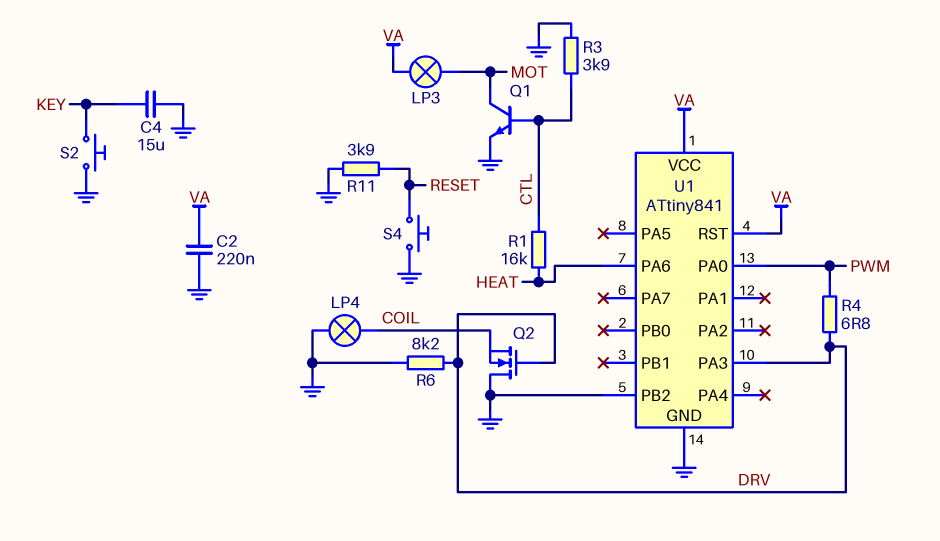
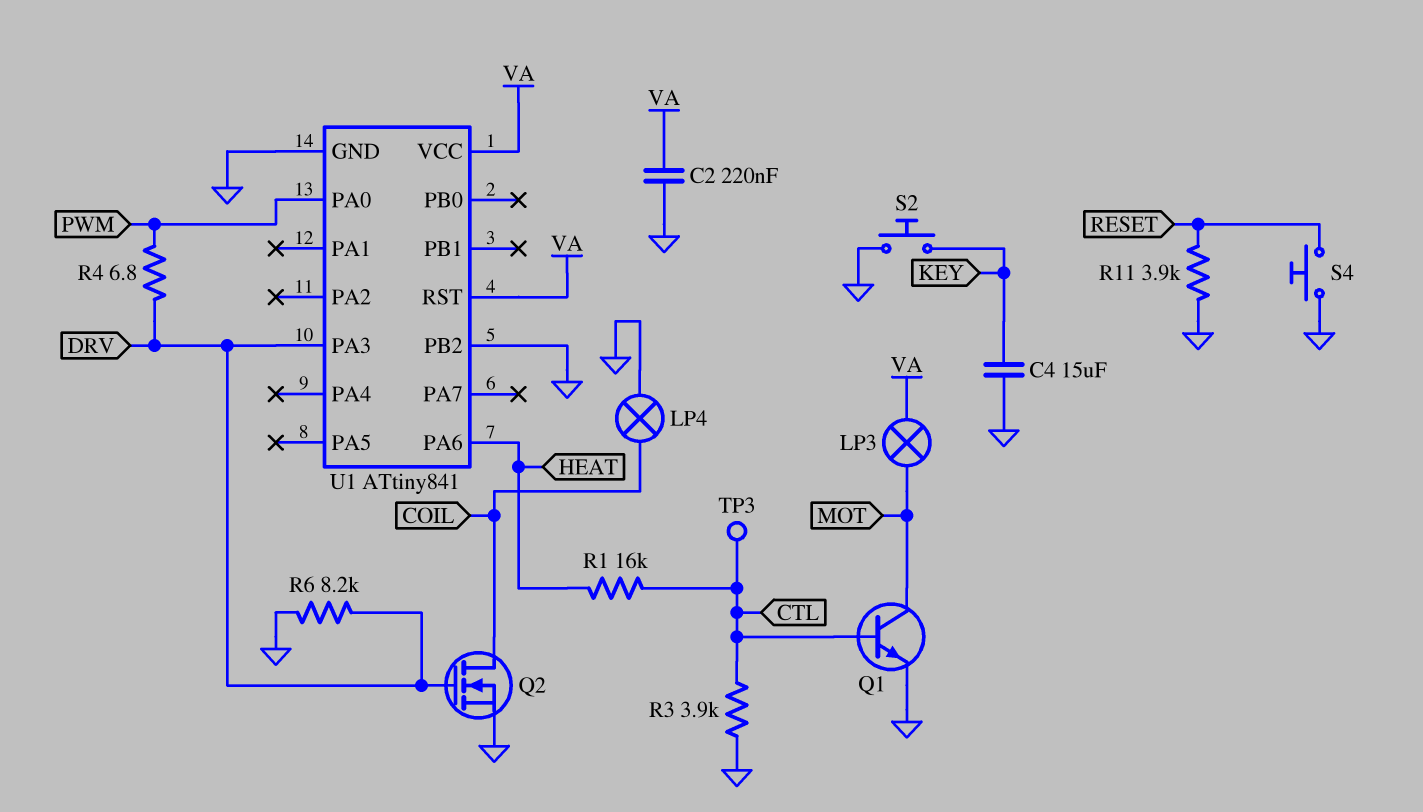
Q2: NMOS (G DRV, D GND, S COIL) -> NMOS (G DRV, D COIL, S GND)
TP3: none -> test point (CTL)

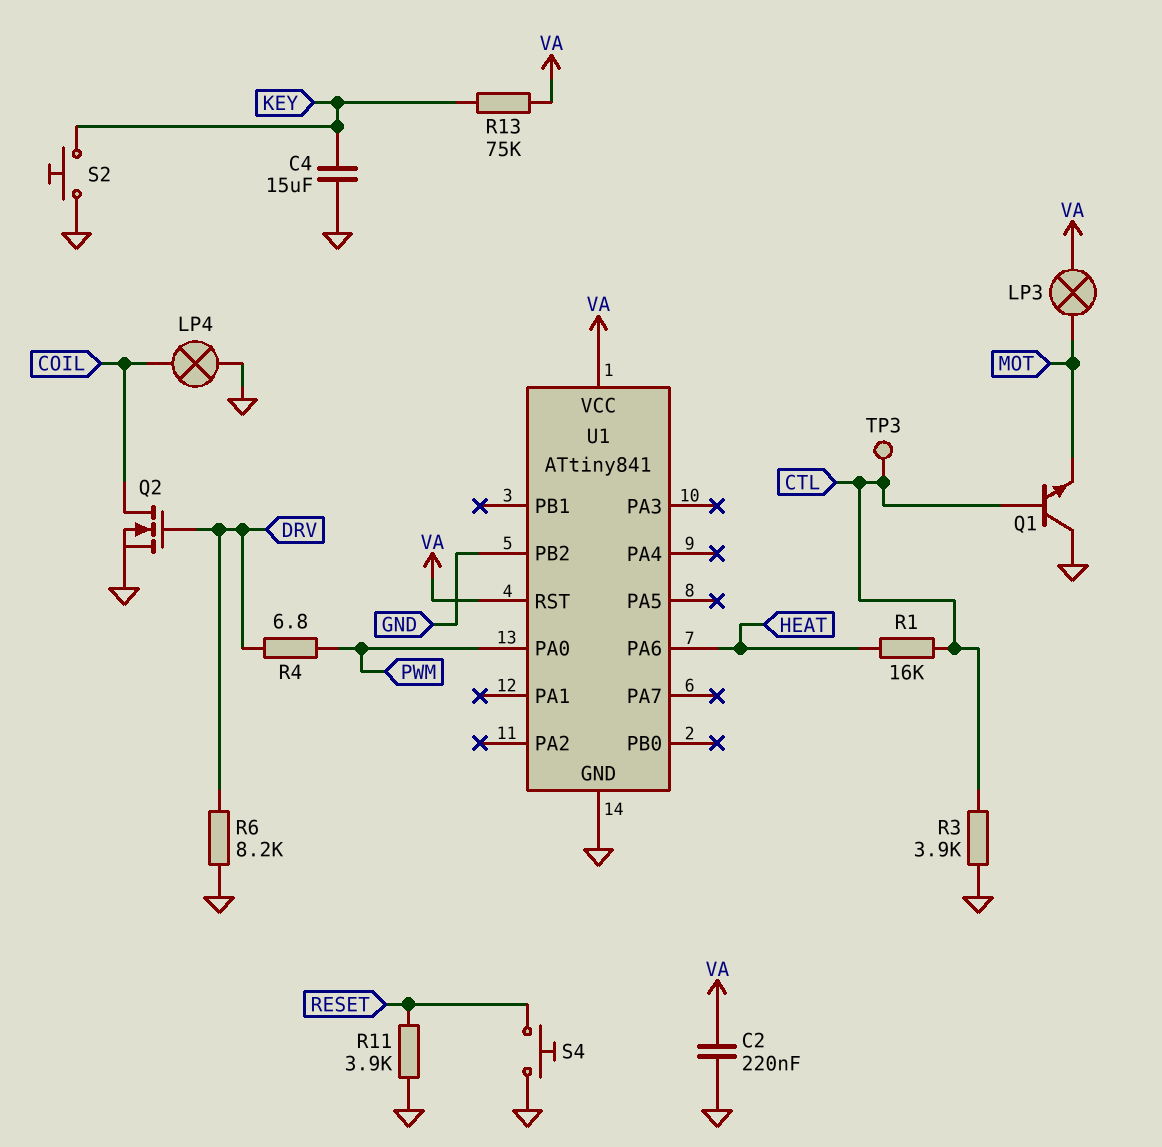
Q1: NPN (B CTL, C MOT, E GND) -> NPN (B CTL, C GND, E MOT)
R13: none -> 75k (KEY, VA)
U1 pin PA3: DRV -> none

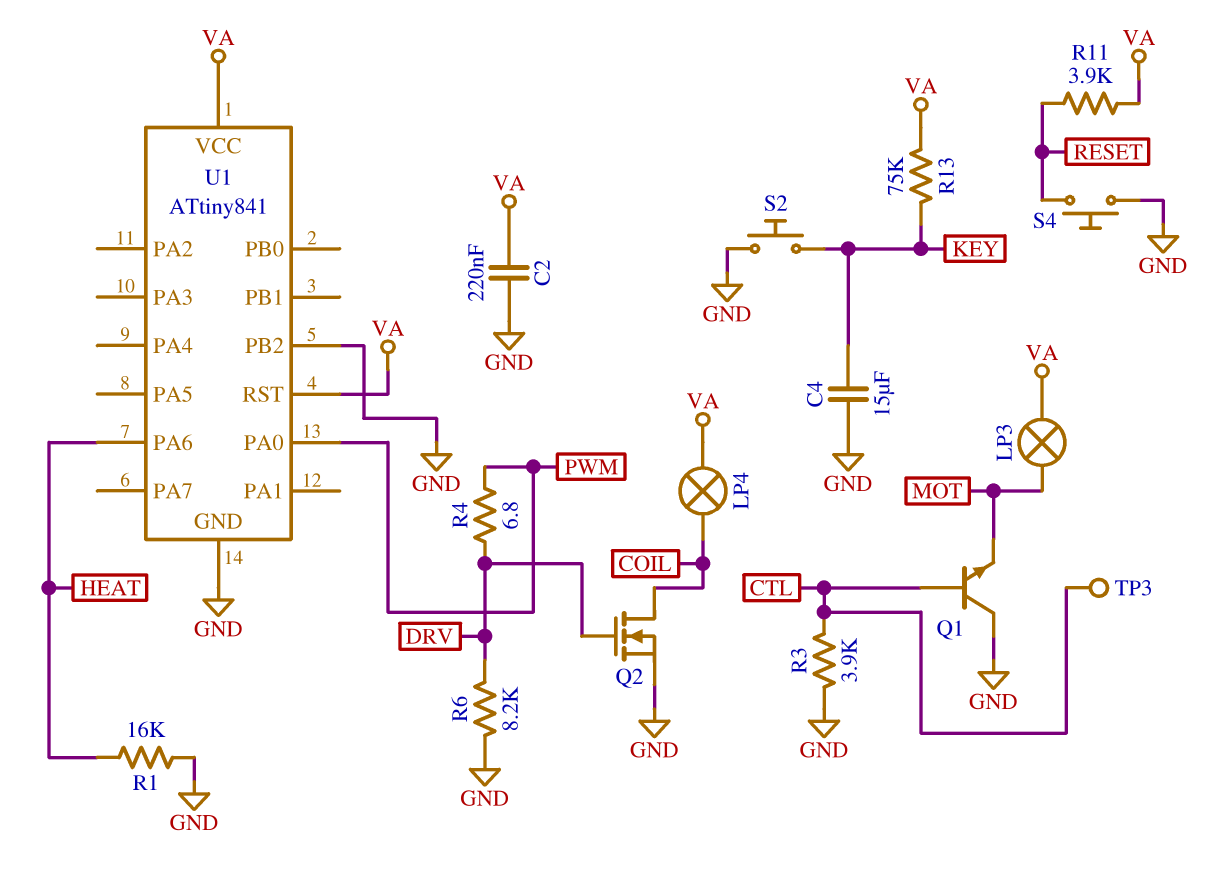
LP4: lamp (COIL, GND) -> lamp (COIL, VA)
R1: 16k (CTL, HEAT) -> 16k (GND, HEAT)
R11: 3.9k (GND, RESET) -> 3.9k (RESET, VA)

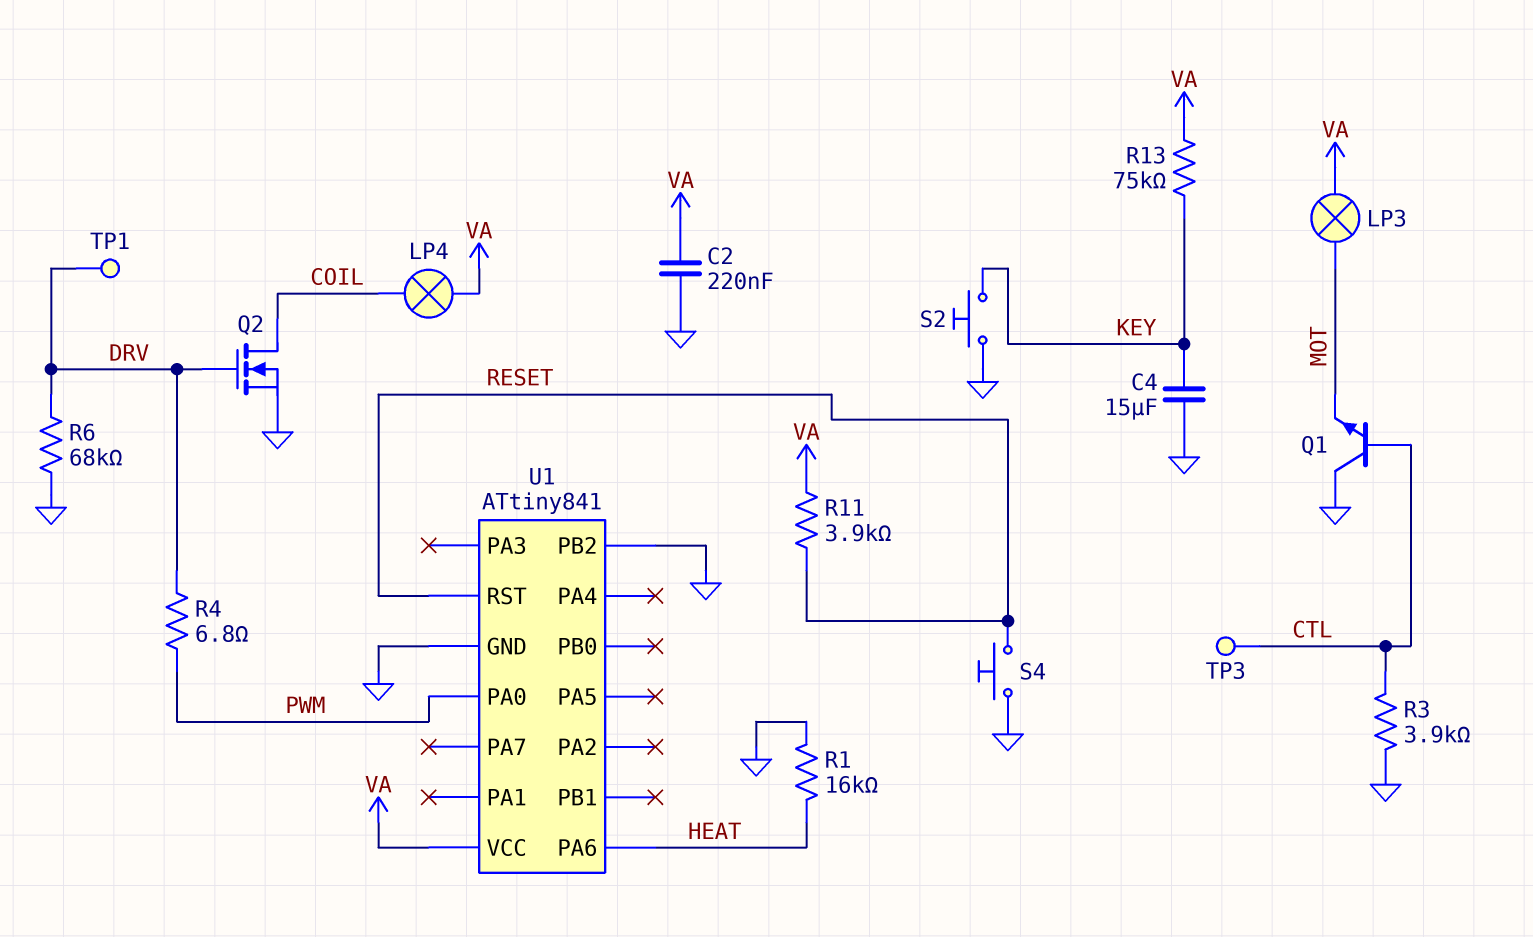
R6: 8.2k (DRV, GND) -> 68k (DRV, GND)
TP1: none -> test point (DRV)
U1 pin RST: VA -> RESET

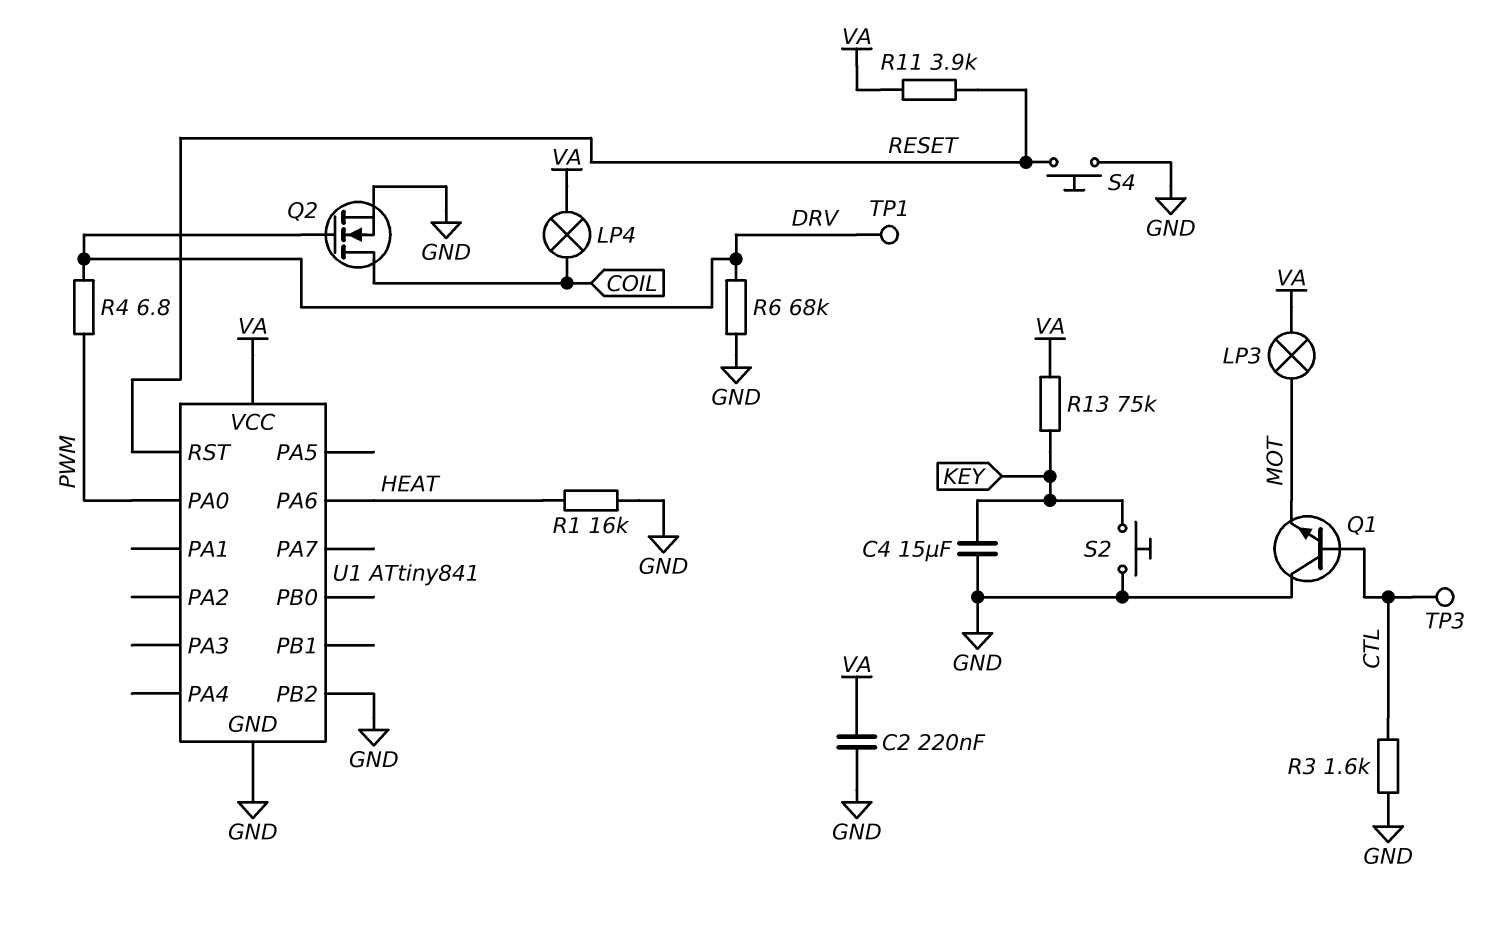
R3: 3.9k (CTL, GND) -> 1.6k (CTL, GND)

